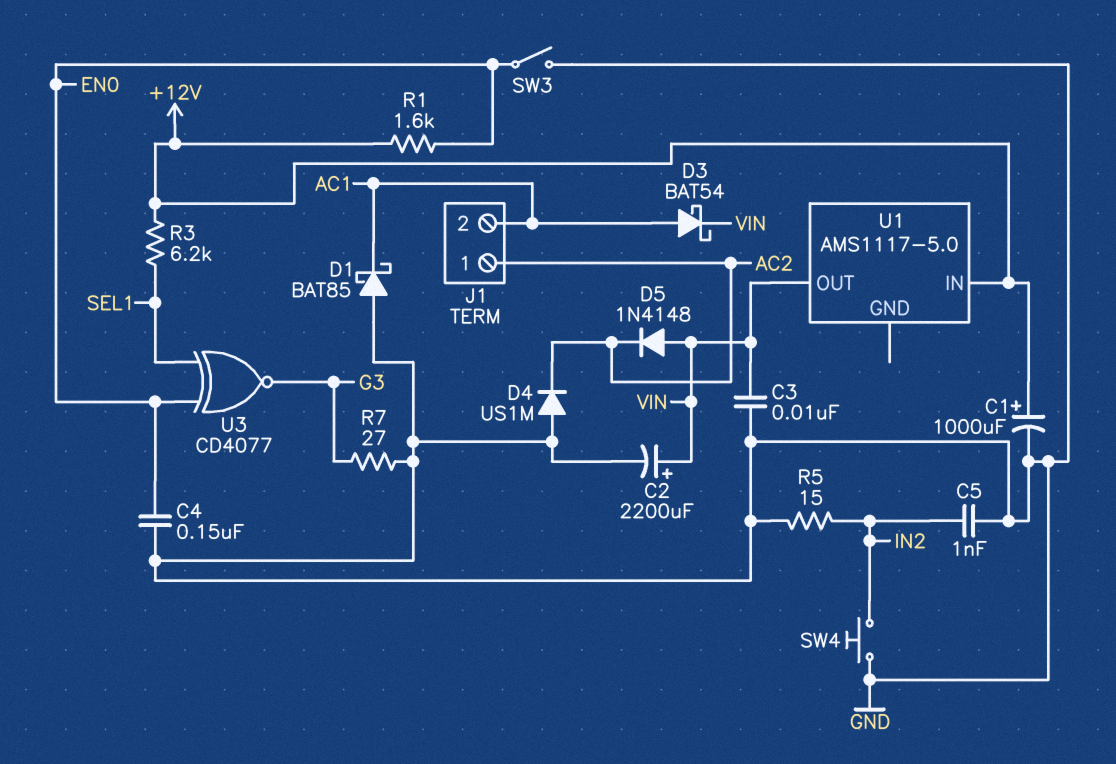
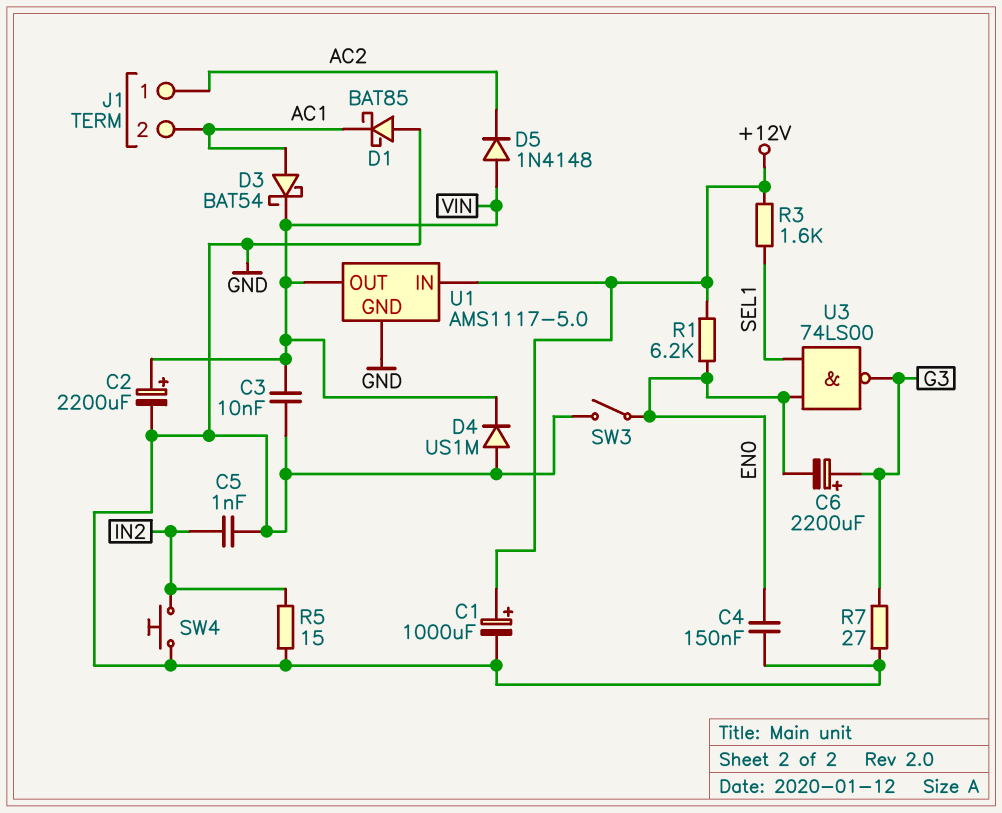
C6: none -> 2200uF (plus G3, minus EN0)
D4: diode US1M (A GND, K AC2) -> diode US1M (A GND, K VIN)
R1: 1.6k (+12V, EN0) -> 6.2k (+12V, EN0)
R3: 6.2k (+12V, SEL1) -> 1.6k (+12V, SEL1)
U1 pin GND: none -> GND
U3: XNOR CD4077 (in EN0, in SEL1, out G3) -> NAND 74LS00 (in EN0, in SEL1, out G3)

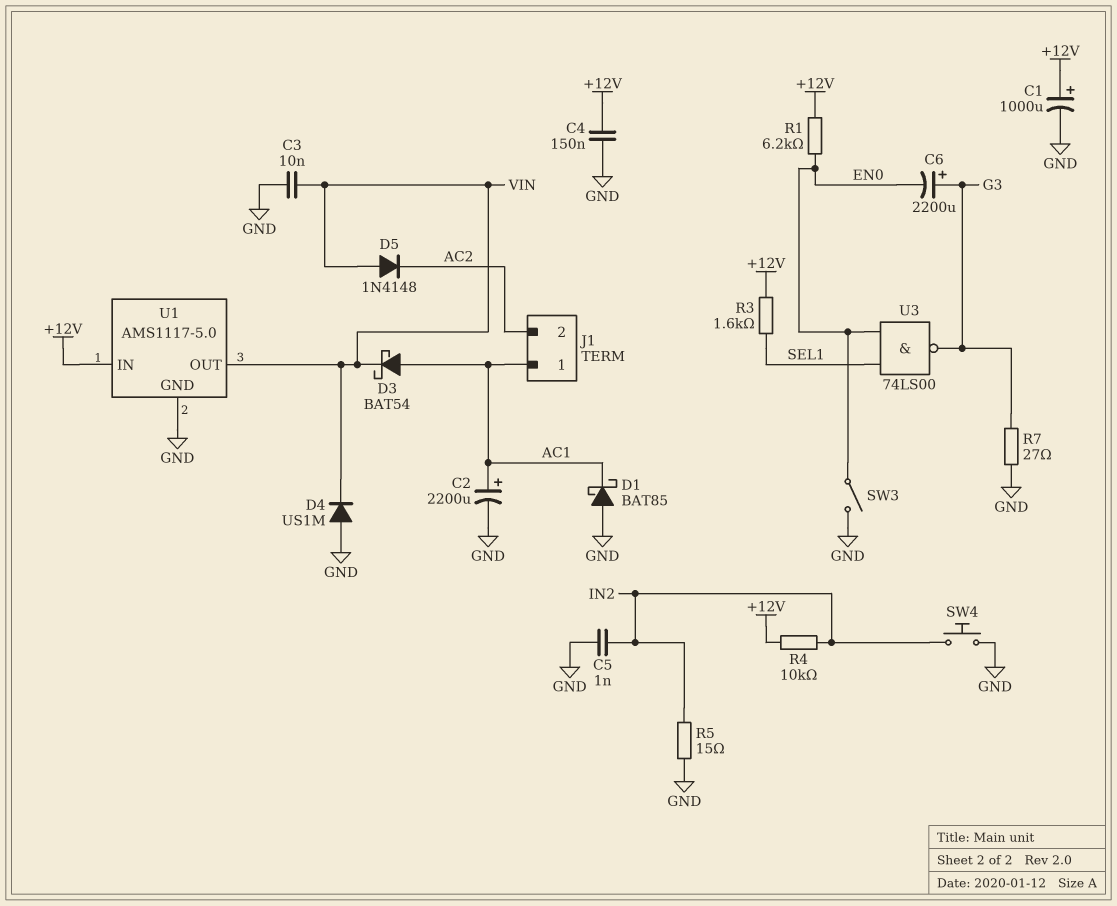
C2: 2200uF (plus VIN, minus GND) -> 2200uF (plus AC1, minus GND)
C4: 150nF (EN0, GND) -> 150nF (+12V, GND)
J1 pin 1: AC2 -> AC1
J1 pin 2: AC1 -> AC2
R4: none -> 10k (+12V, IN2)

